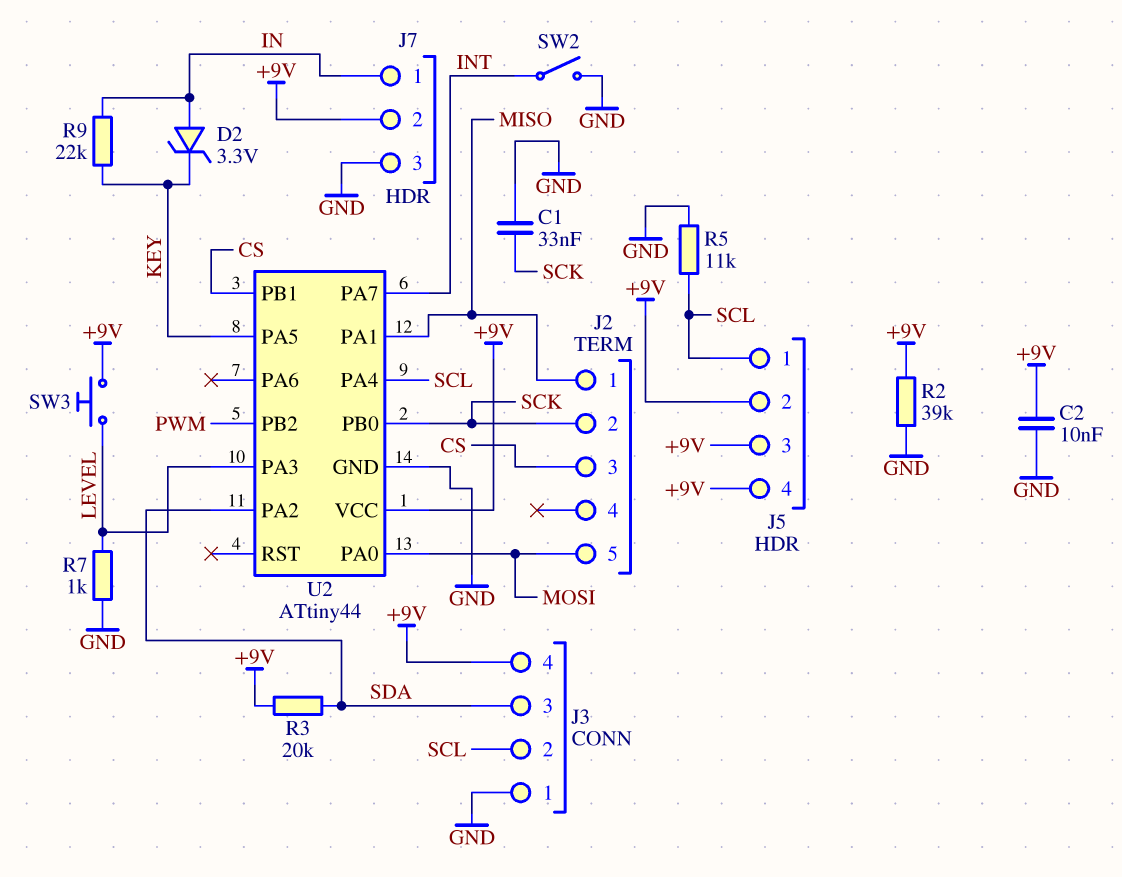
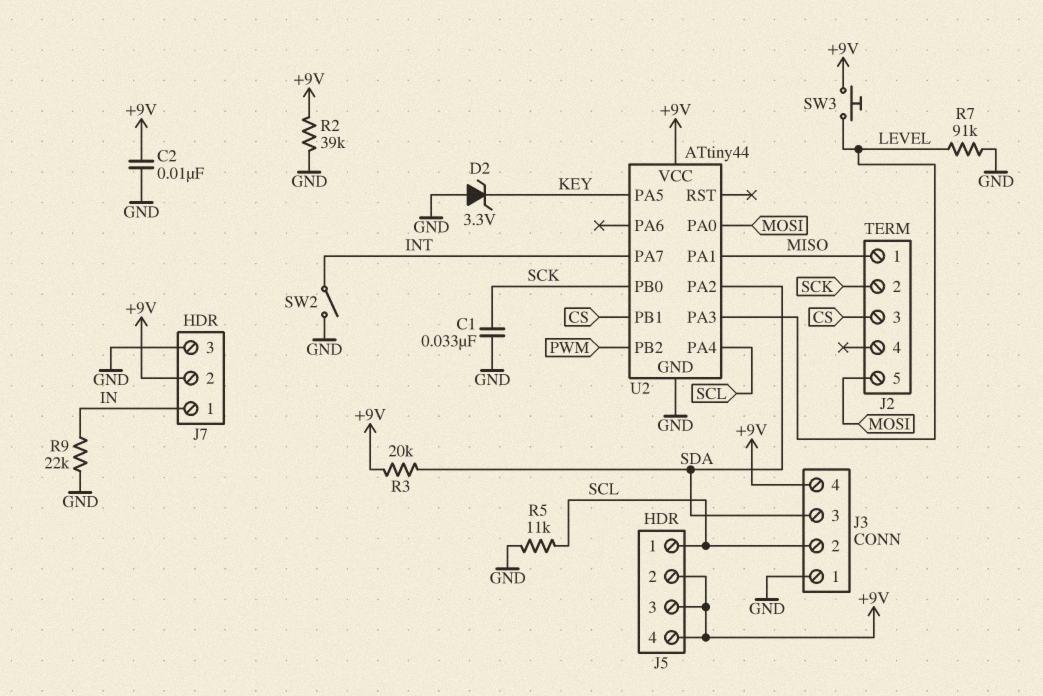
D2: zener 3.3V (A IN, K KEY) -> zener 3.3V (A GND, K KEY)
R7: 1k (GND, LEVEL) -> 91k (GND, LEVEL)
R9: 22k (IN, KEY) -> 22k (GND, IN)

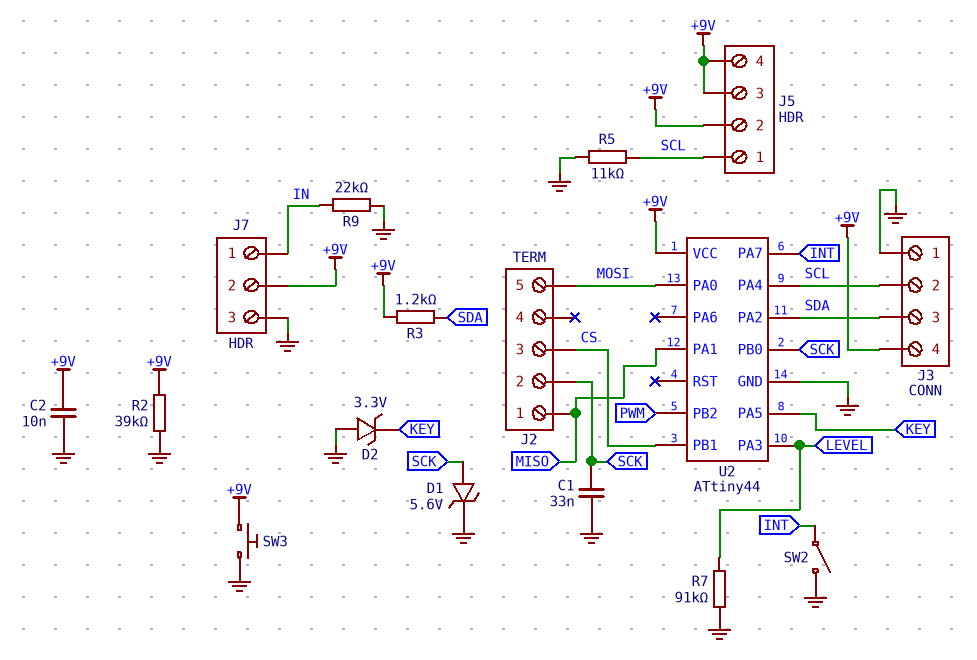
D1: none -> zener 5.6V (A SCK, K GND)
R3: 20k (+9V, SDA) -> 1.2k (+9V, SDA)
SW3: button (+9V, LEVEL) -> button (+9V, GND)

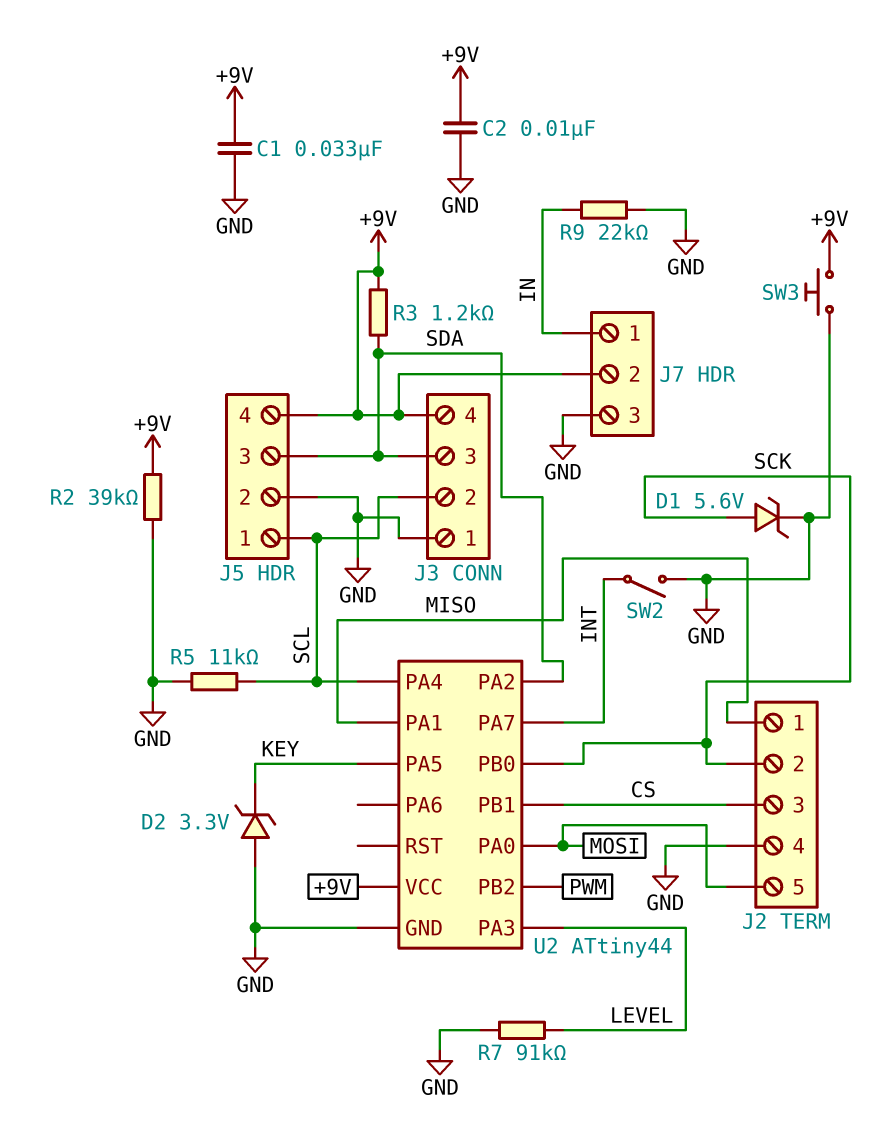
C1: 33nF (GND, SCK) -> 33nF (+9V, GND)
J2 pin 4: none -> GND
J5 pin 2: +9V -> GND
J5 pin 3: +9V -> SDA

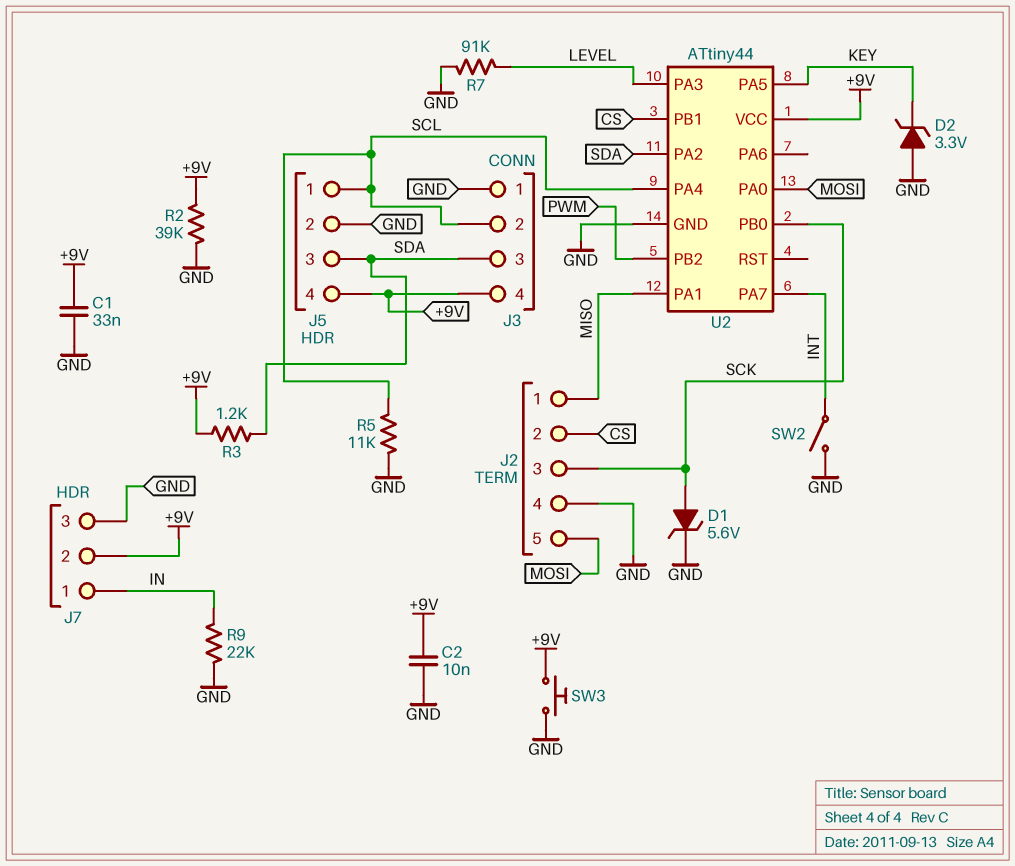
J2 pin 2: SCK -> CS
J2 pin 3: CS -> SCK

